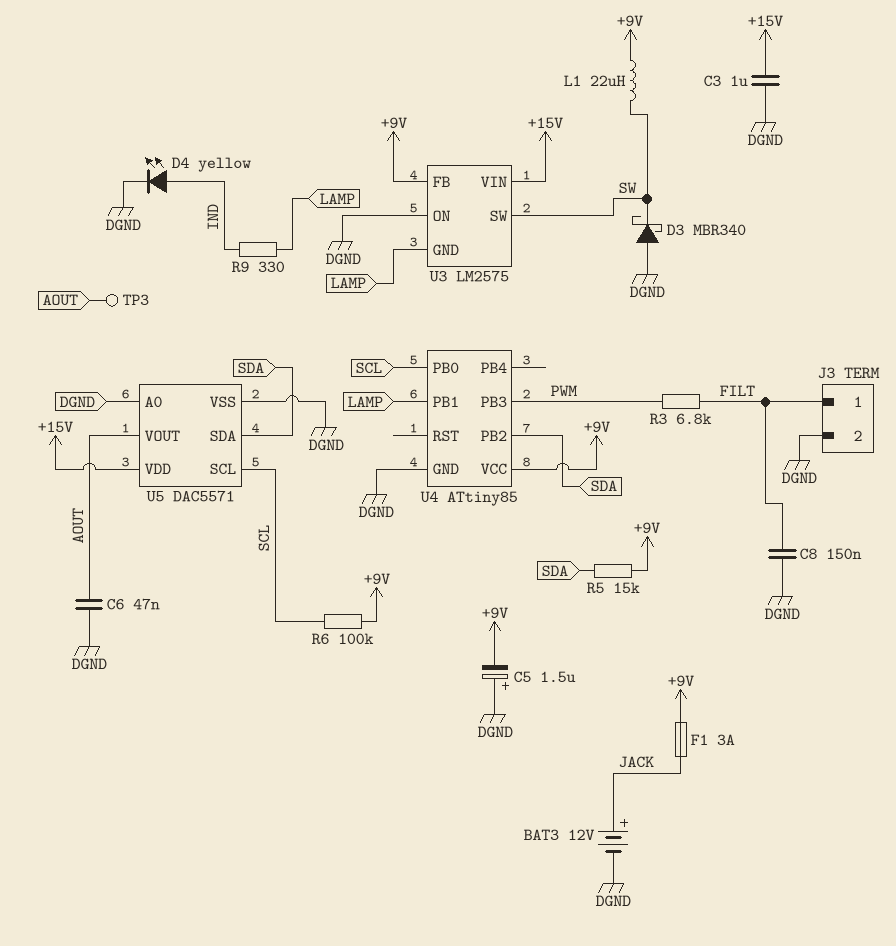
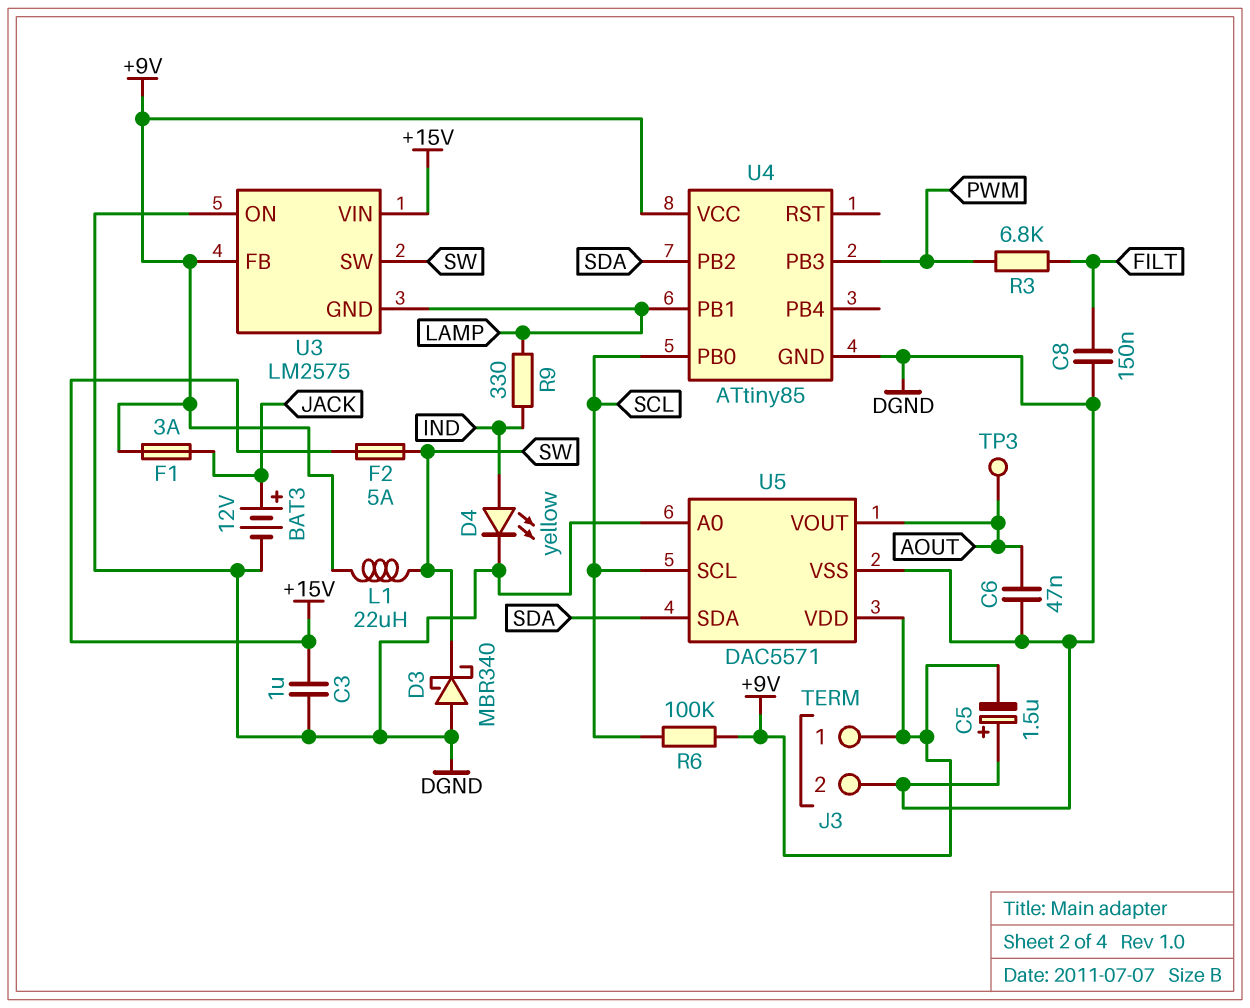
F2: none -> 5A (+15V, SW)
J3 pin 1: FILT -> +9V
R5: 15k (+9V, SDA) -> none
U5 pin VDD: +15V -> +9V

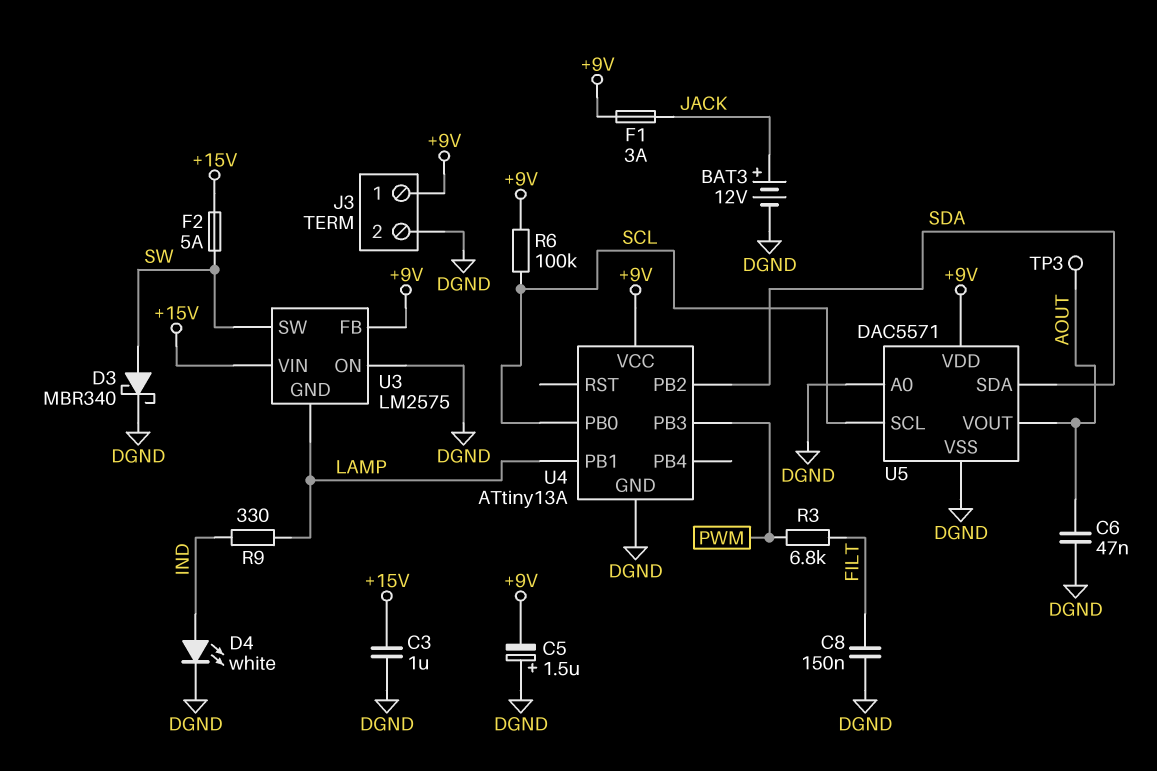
D3: schottky MBR340 (A DGND, K SW) -> schottky MBR340 (A SW, K DGND)
D4: LED yellow (A IND, K DGND) -> LED white (A IND, K DGND)
L1: 22uH (+9V, SW) -> none
U4: ATtiny85 -> ATtiny13A

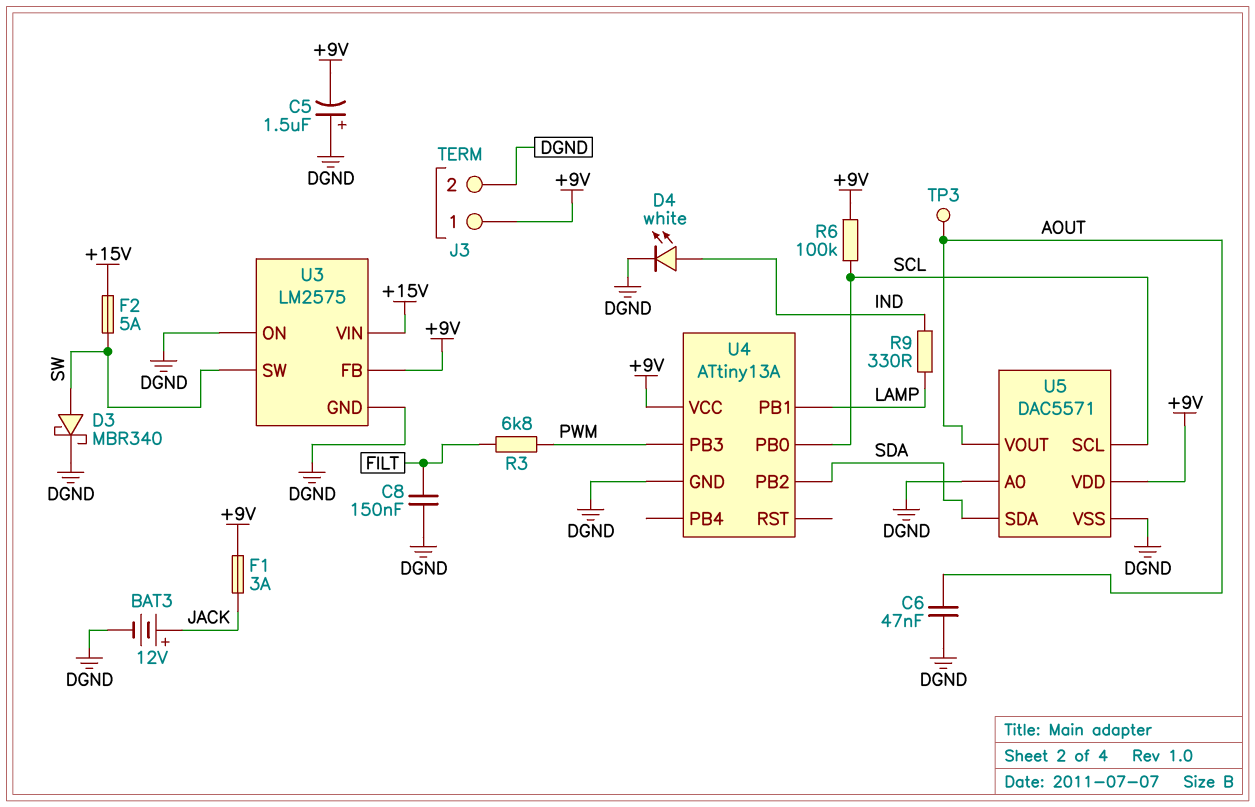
C3: 1uF (+15V, DGND) -> none
U3 pin GND: LAMP -> DGND

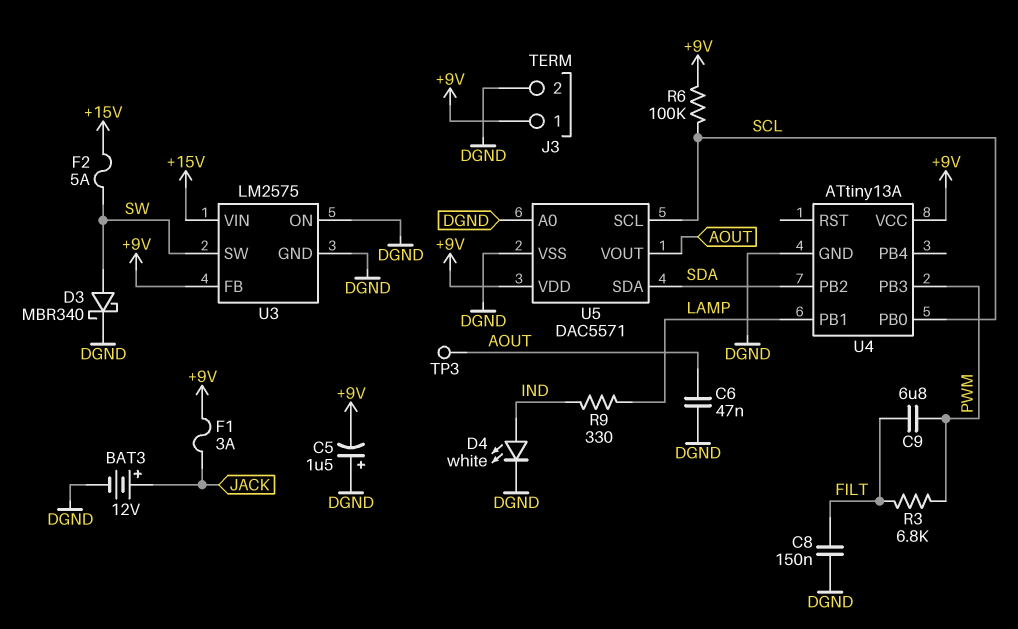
C9: none -> 6.8uF (FILT, PWM)

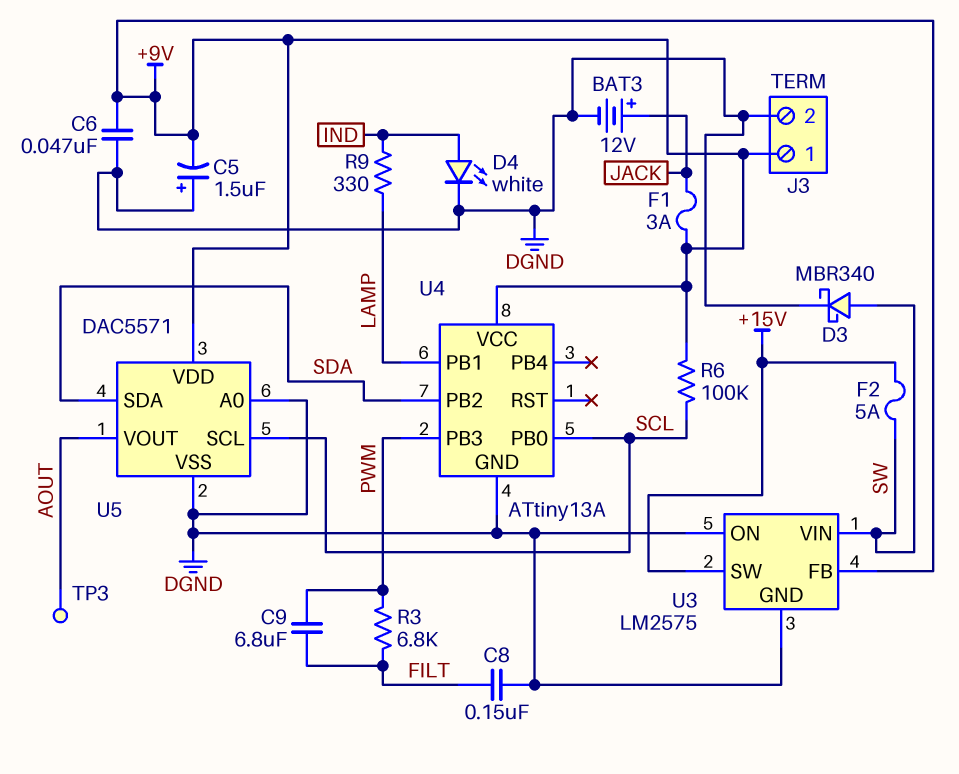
C6: 47nF (AOUT, DGND) -> 47nF (+9V, DGND)
U3 pin SW: SW -> +15V
U3 pin VIN: +15V -> SW

